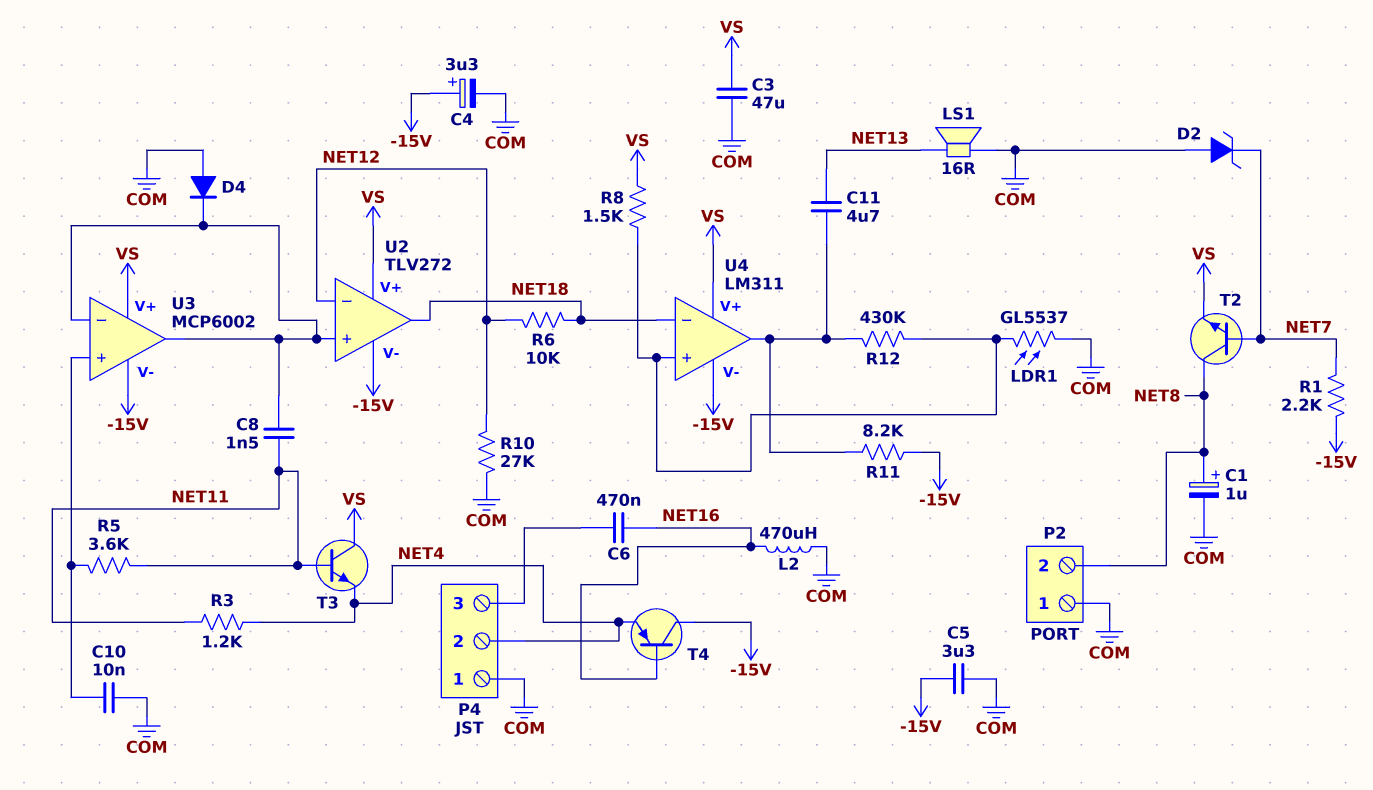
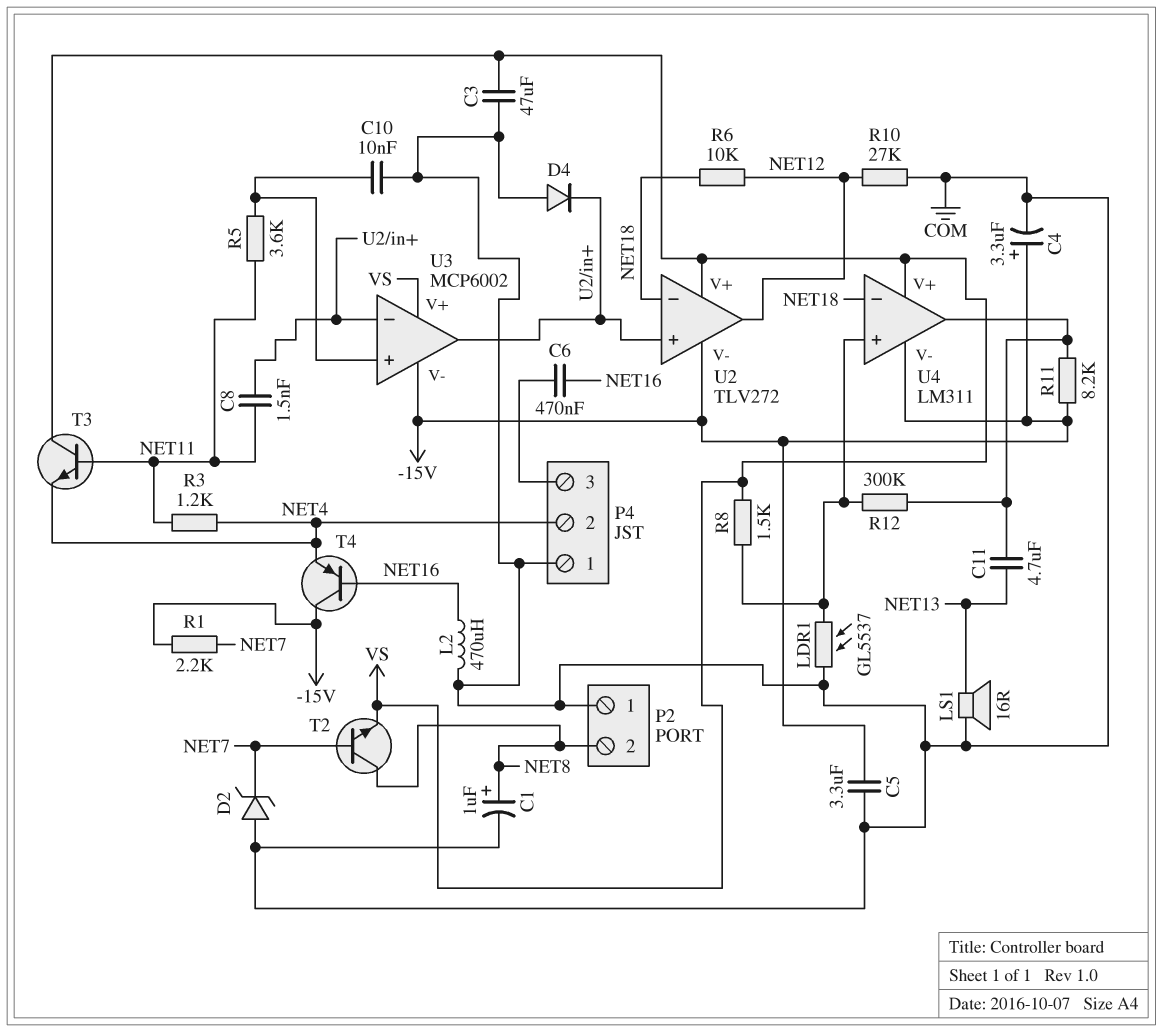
R12: 430k (U4/in+, U4/out) -> 300k (U4/in+, U4/out)
U2 pin in-: NET12 -> NET18
U2 pin out: NET18 -> NET12

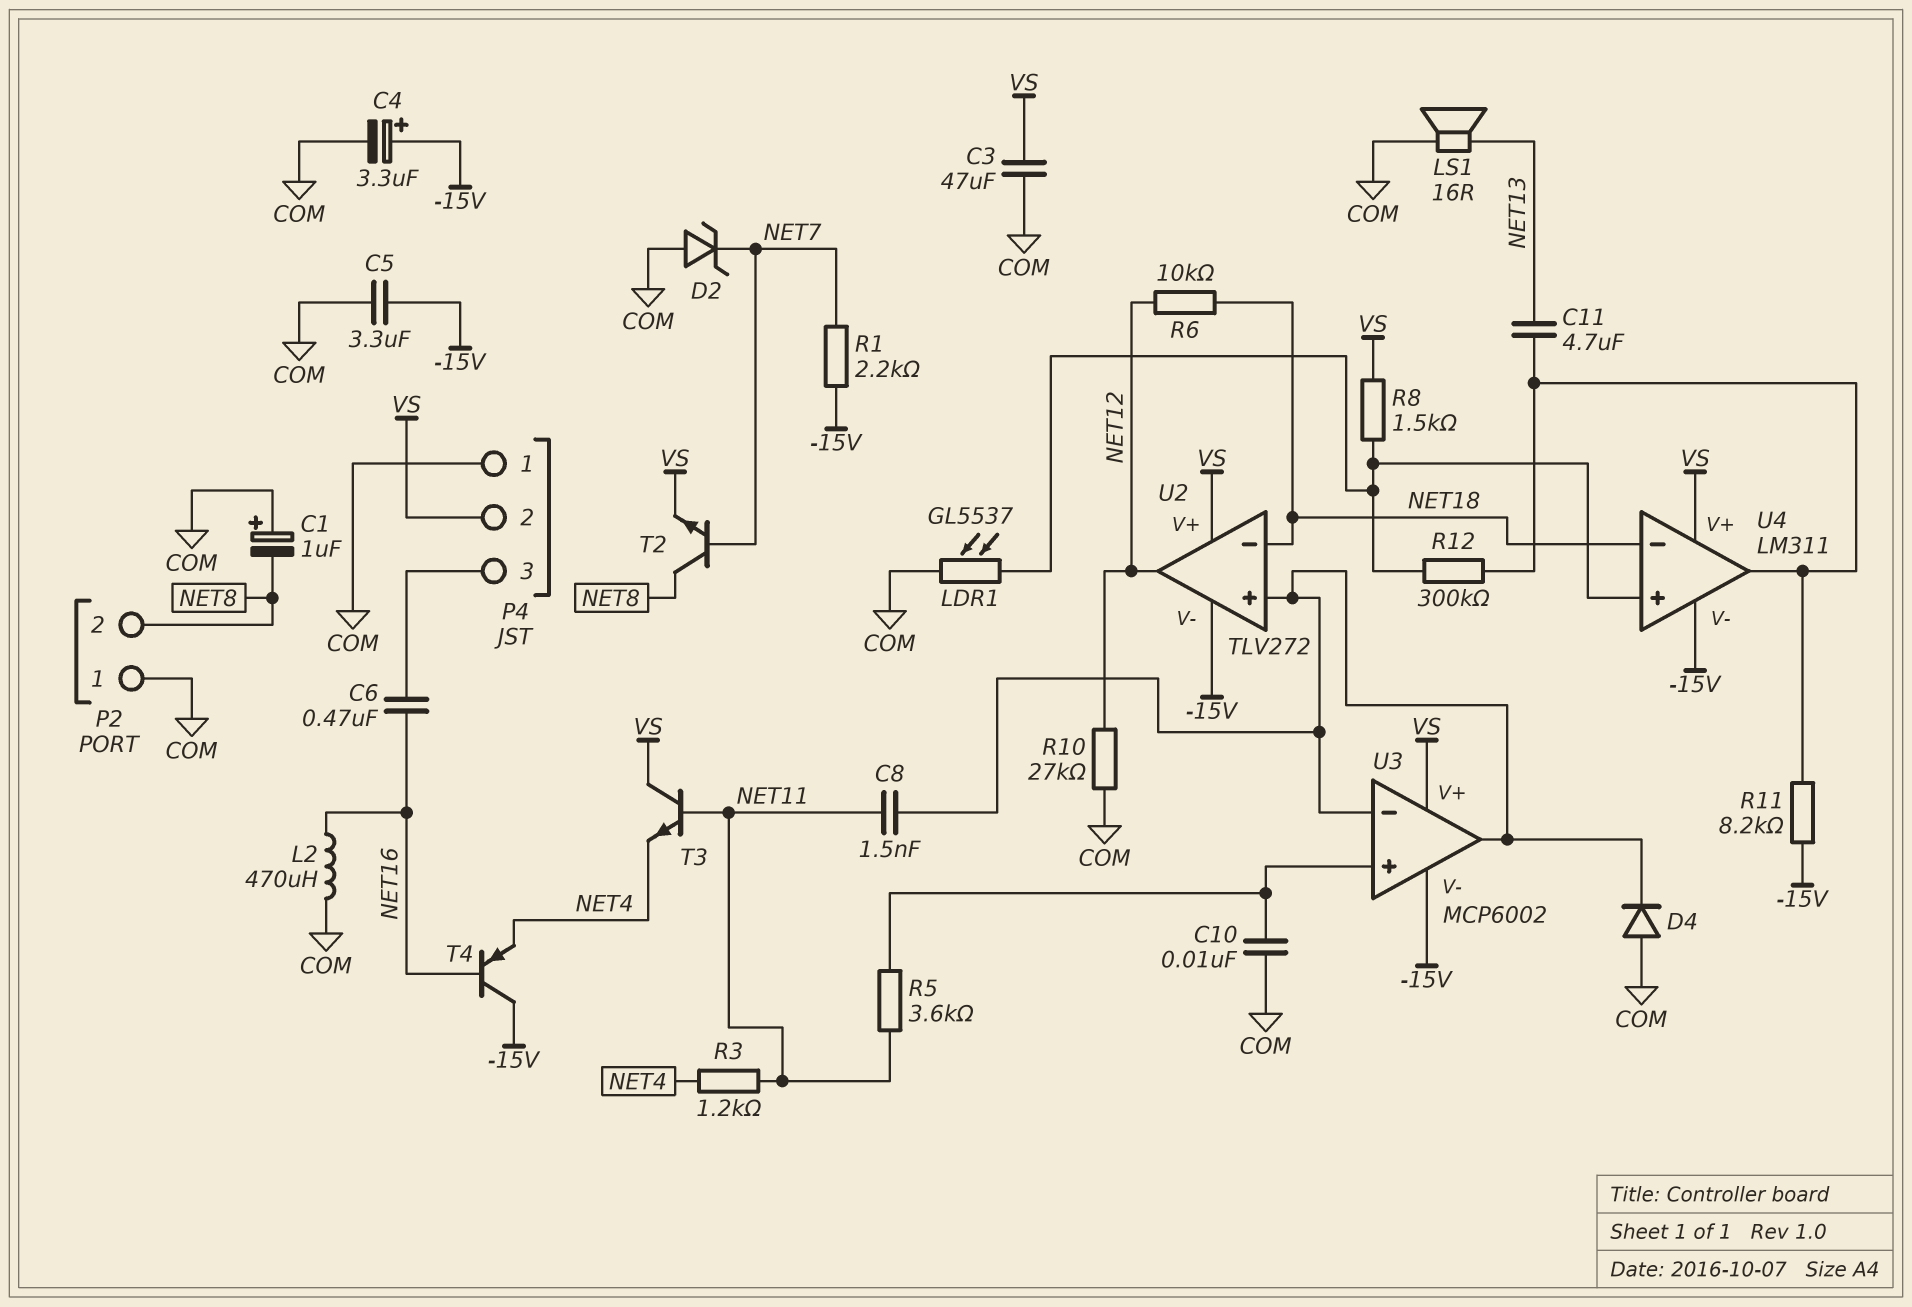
C1: 1uF (plus NET8, minus COM) -> 1uF (plus COM, minus NET8)
P4 pin 2: NET4 -> VS

